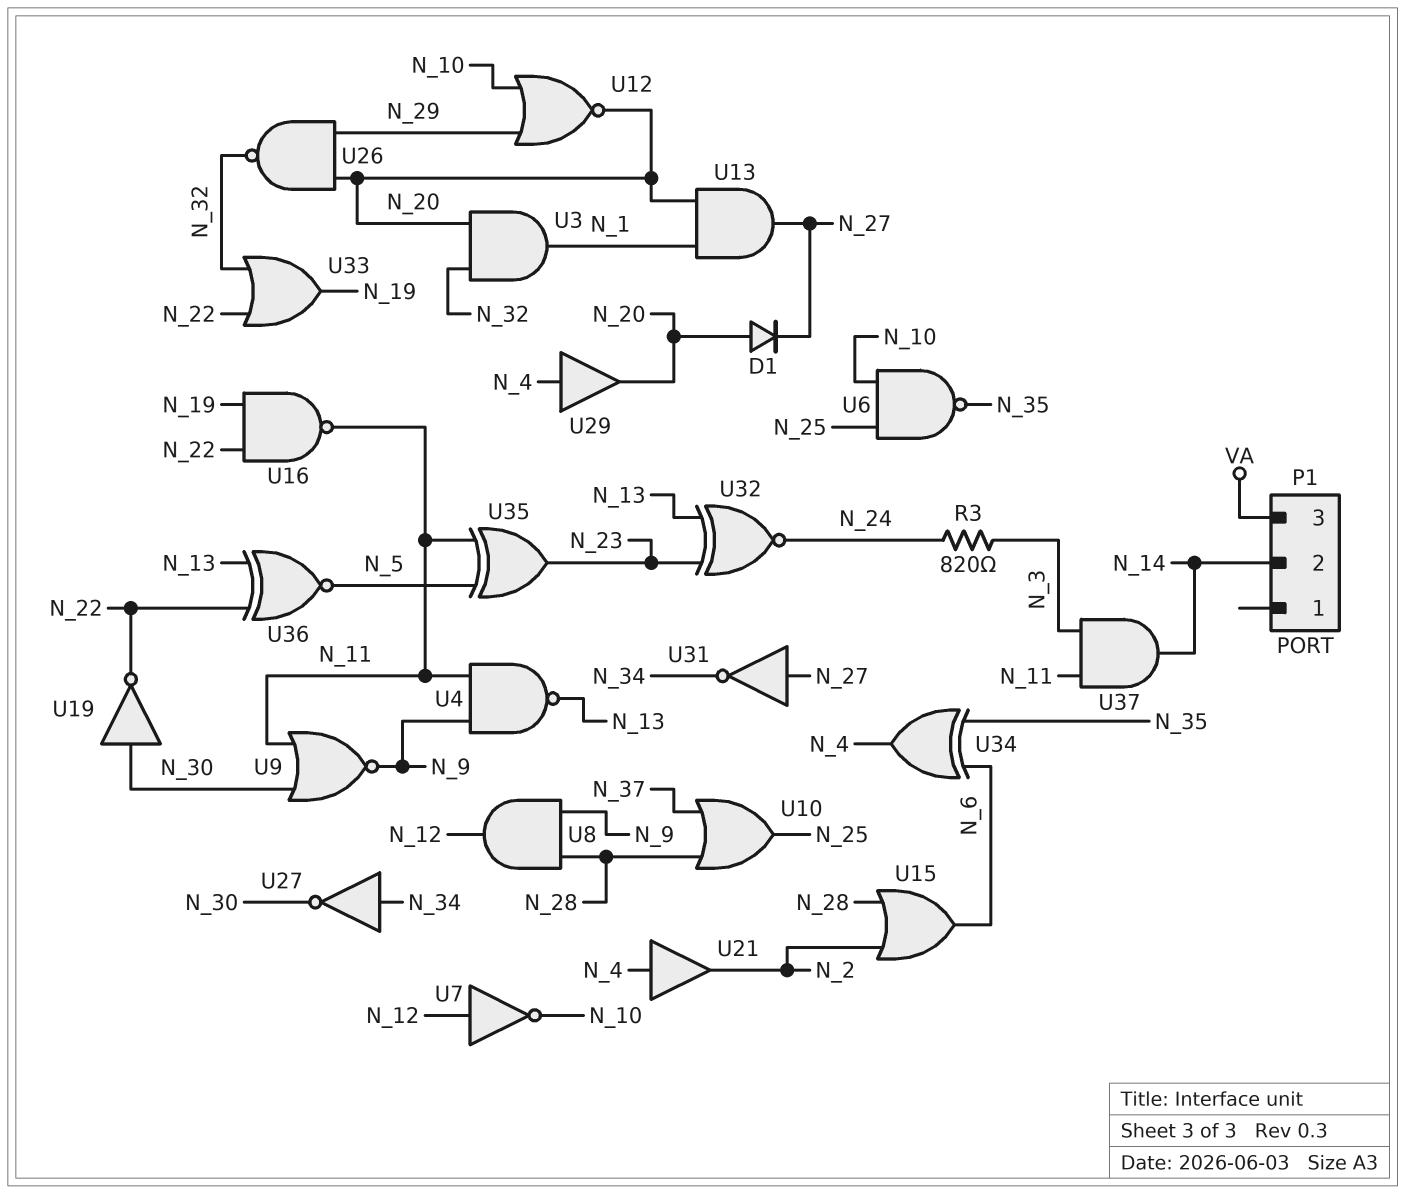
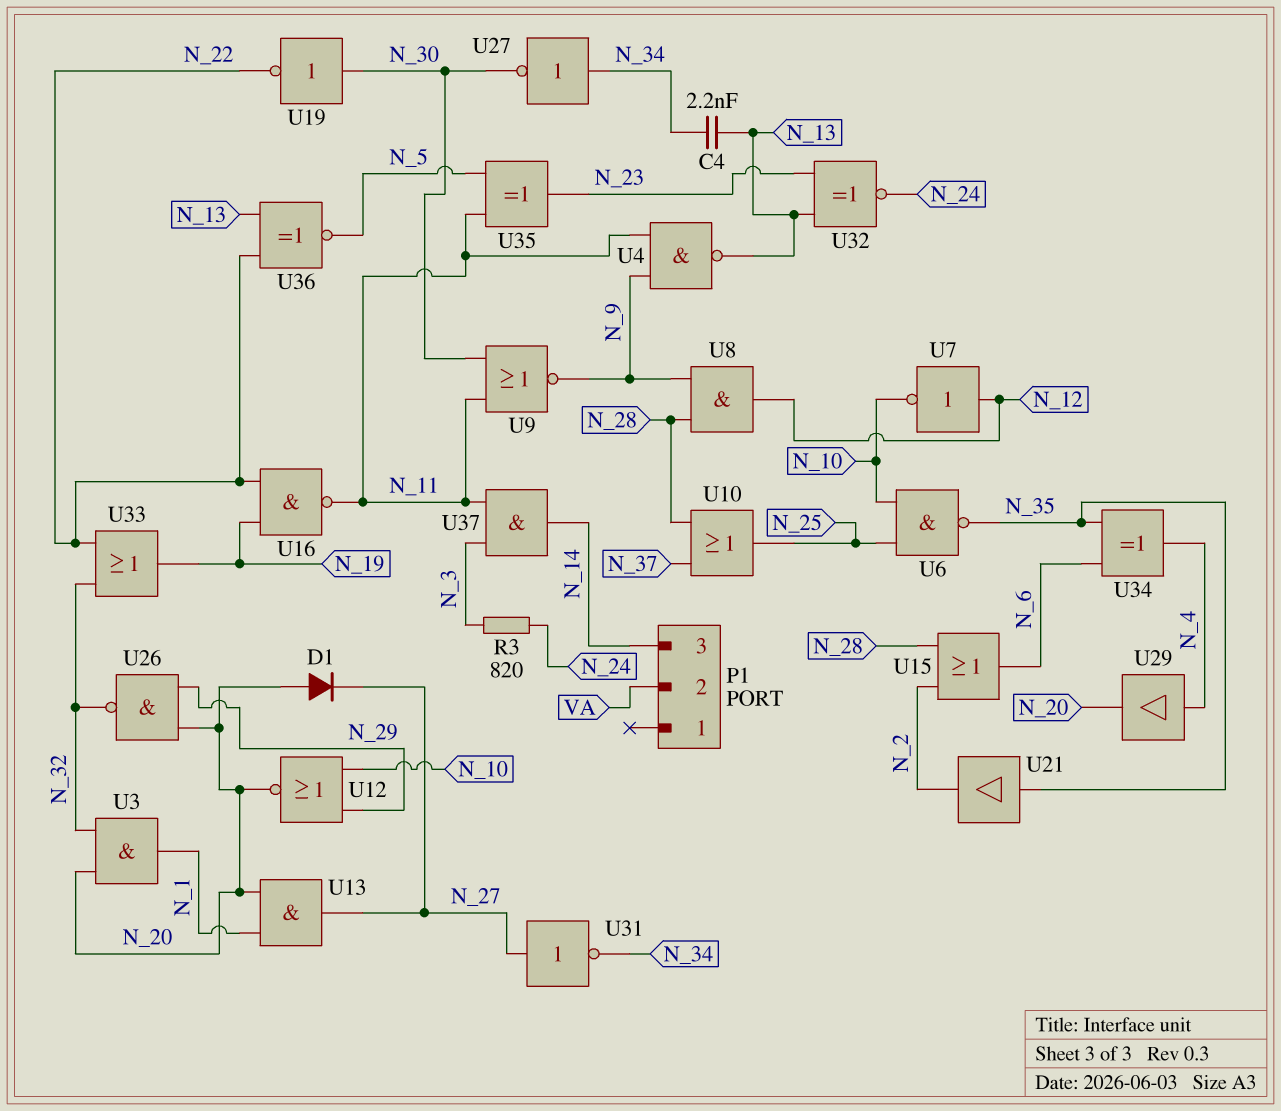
C4: none -> 2.2nF (N_13, N_34)
P1 pin 2: N_14 -> VA
P1 pin 3: VA -> N_14
U21: buffer (in N_4, out N_2) -> buffer (in N_35, out N_2)

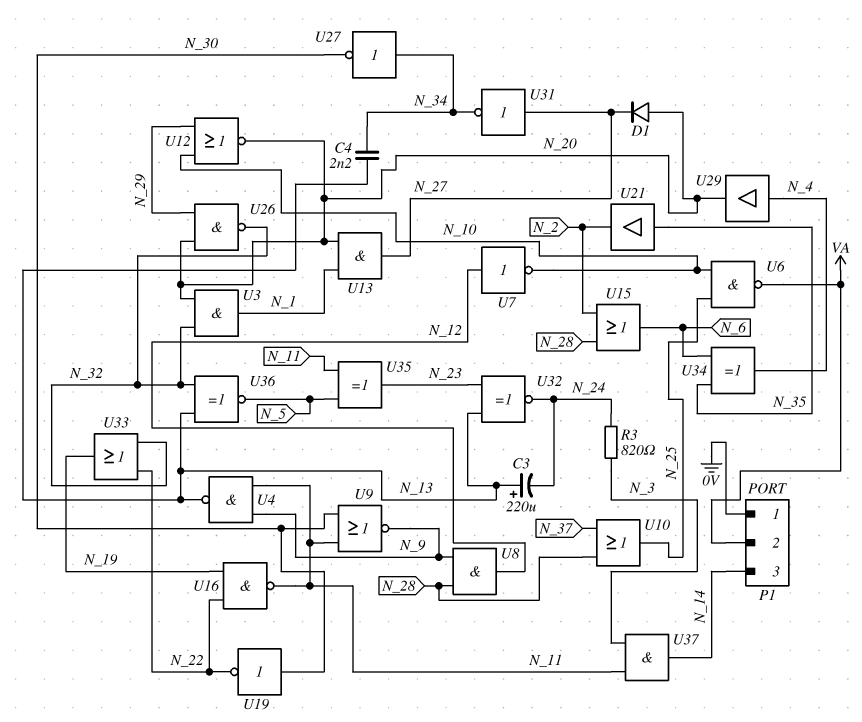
C3: none -> 220uF (plus N_13, minus N_24)
P1 pin 1: none -> 0V
U6: NAND (in N_10, in N_25, out N_35) -> NAND (in N_10, in N_25, out VA)
U36: XNOR (in N_13, in N_22, out N_5) -> XNOR (in N_13, in N_32, out N_5)

